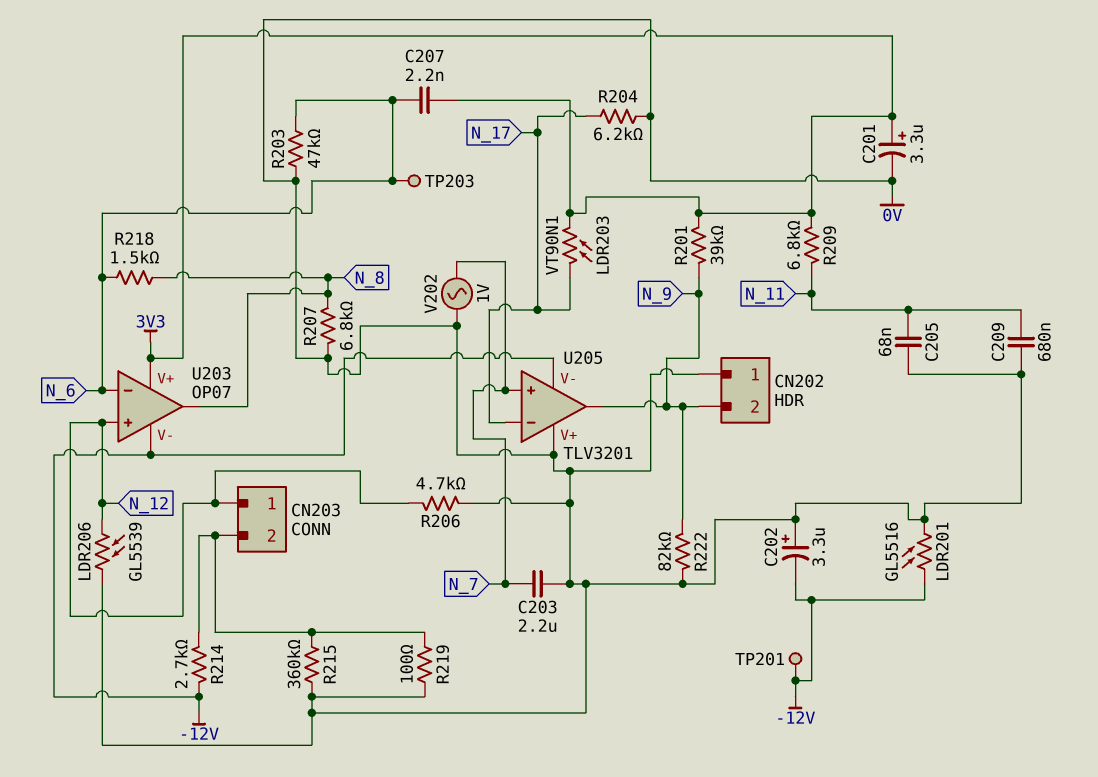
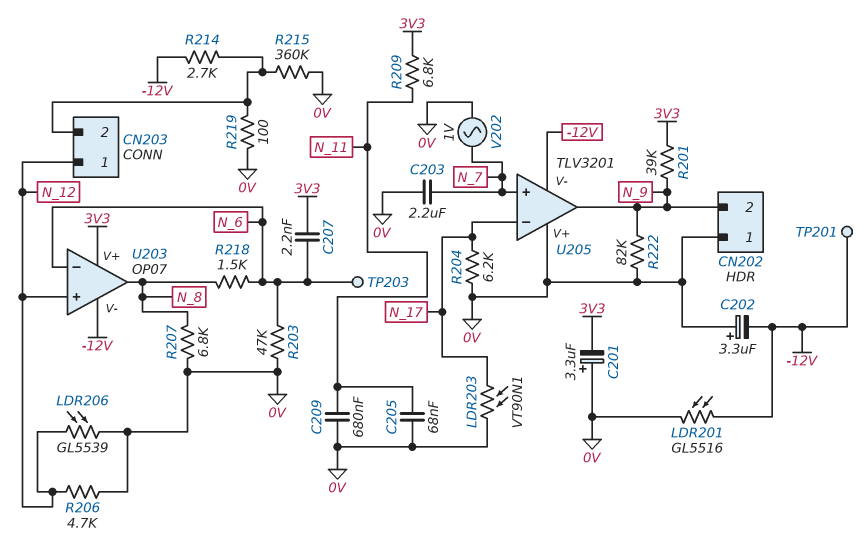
C201: 3.3uF (plus 3V3, minus 0V) -> 3.3uF (plus 0V, minus 3V3)
LDR203: VT90N1 (3V3, N_17) -> VT90N1 (0V, N_17)

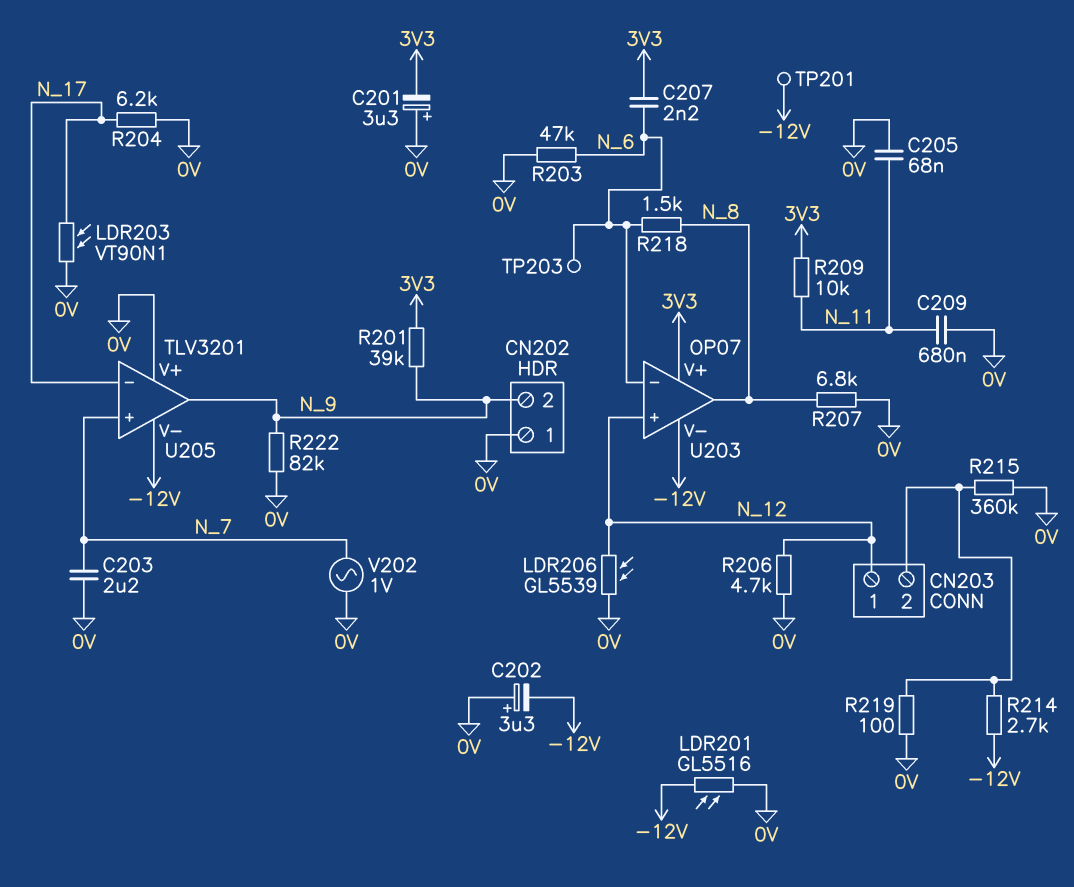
R209: 6.8k (3V3, N_11) -> 10k (3V3, N_11)

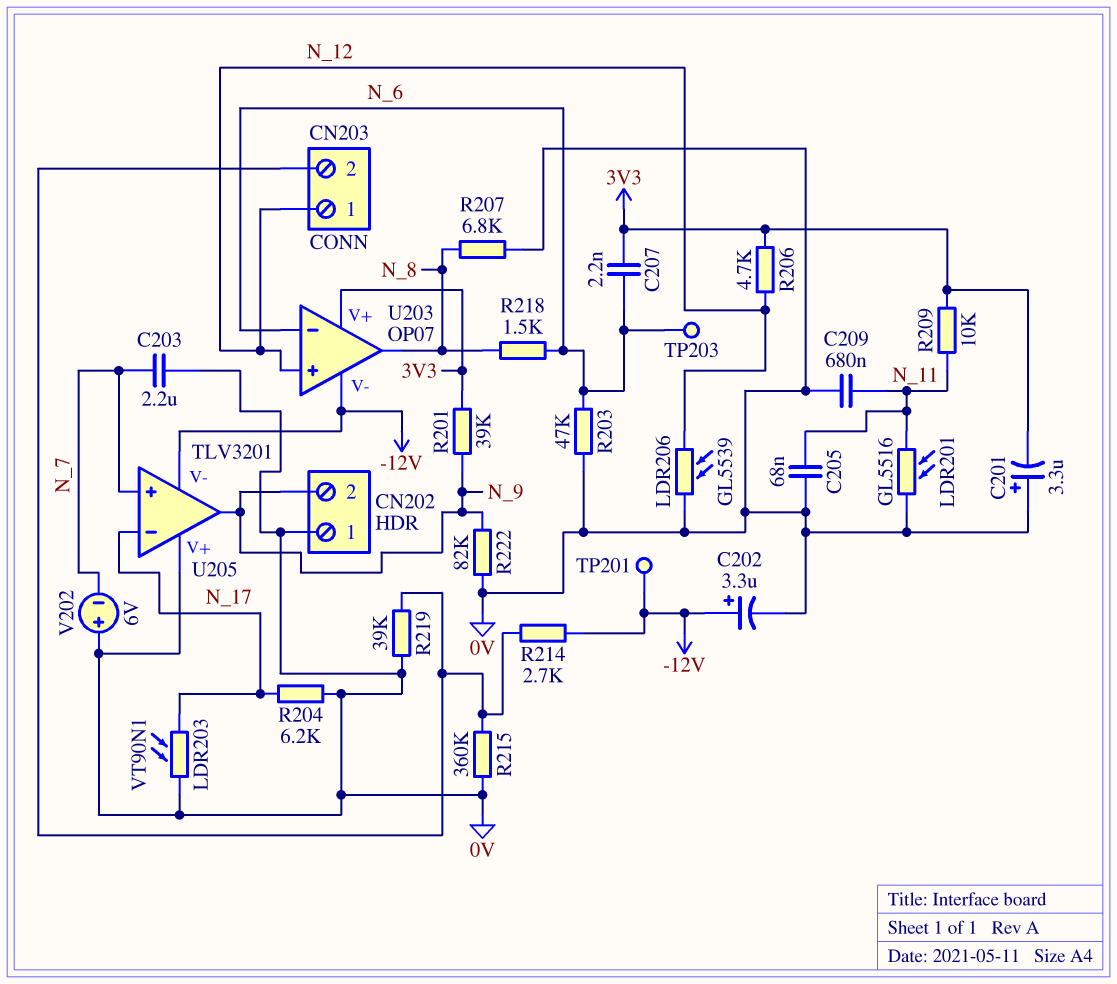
C202: 3.3uF (plus 0V, minus -12V) -> 3.3uF (plus -12V, minus 0V)
LDR201: GL5516 (-12V, 0V) -> GL5516 (0V, N_11)
R206: 4.7k (0V, N_12) -> 4.7k (3V3, N_12)
R219: 100 (0V, CN203/2) -> 39k (0V, CN203/2)
V202: AC 1V (0V, N_7) -> 6V (plus 0V, minus N_7)

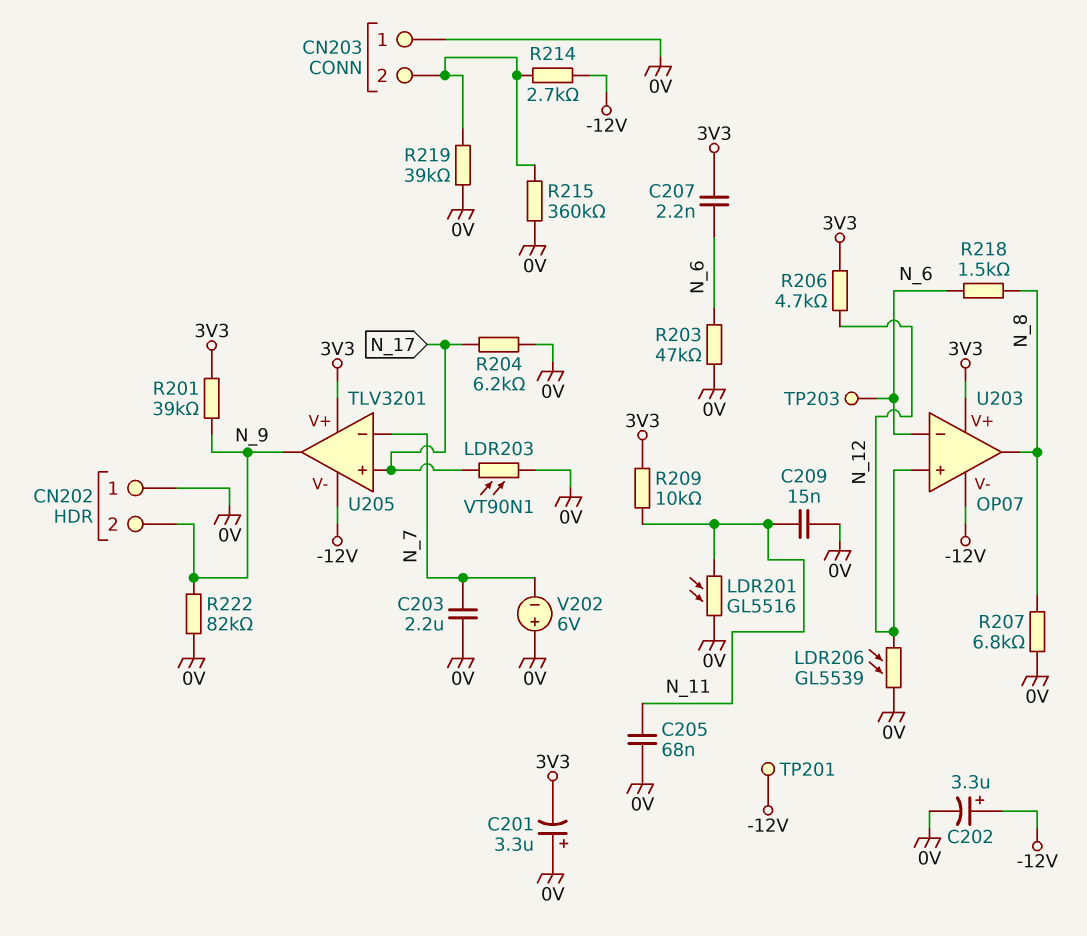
C209: 680nF (0V, N_11) -> 15nF (0V, N_11)
CN203 pin 1: N_12 -> 0V
U205 pin V+: 0V -> 3V3
U205 pin in+: N_7 -> N_17
U205 pin in-: N_17 -> N_7

